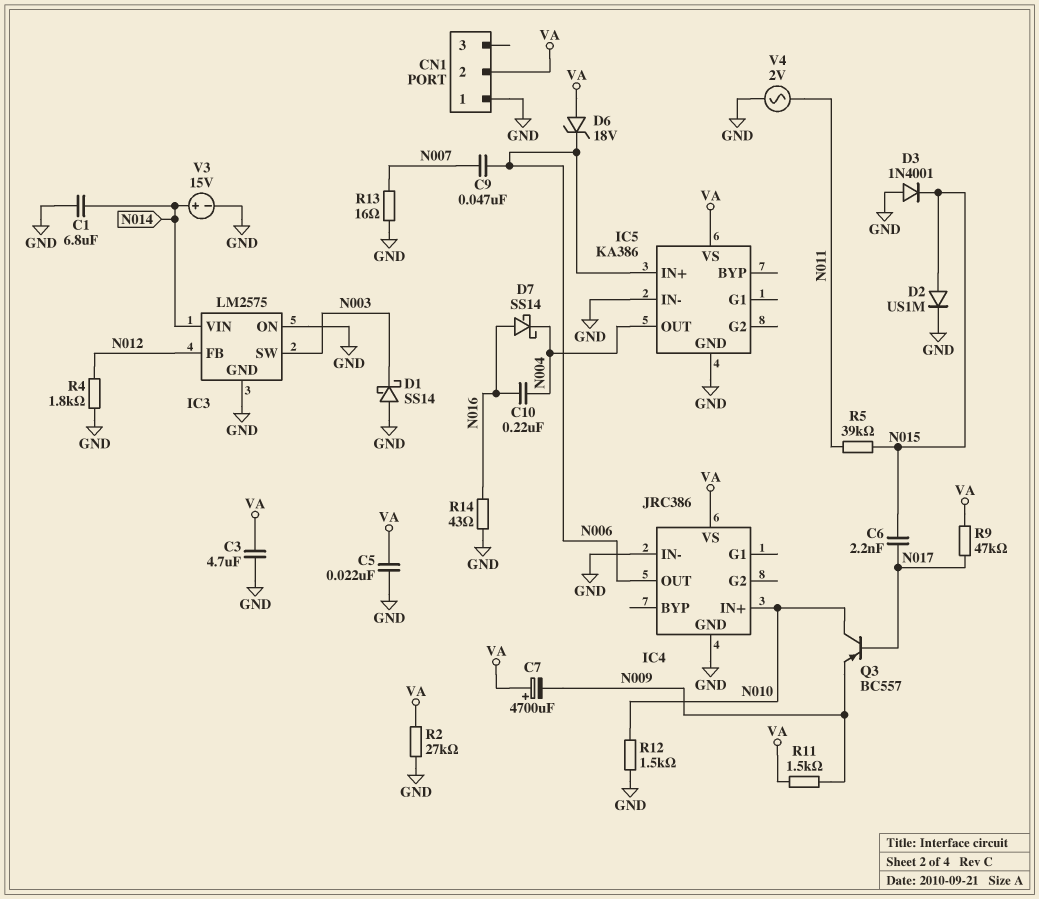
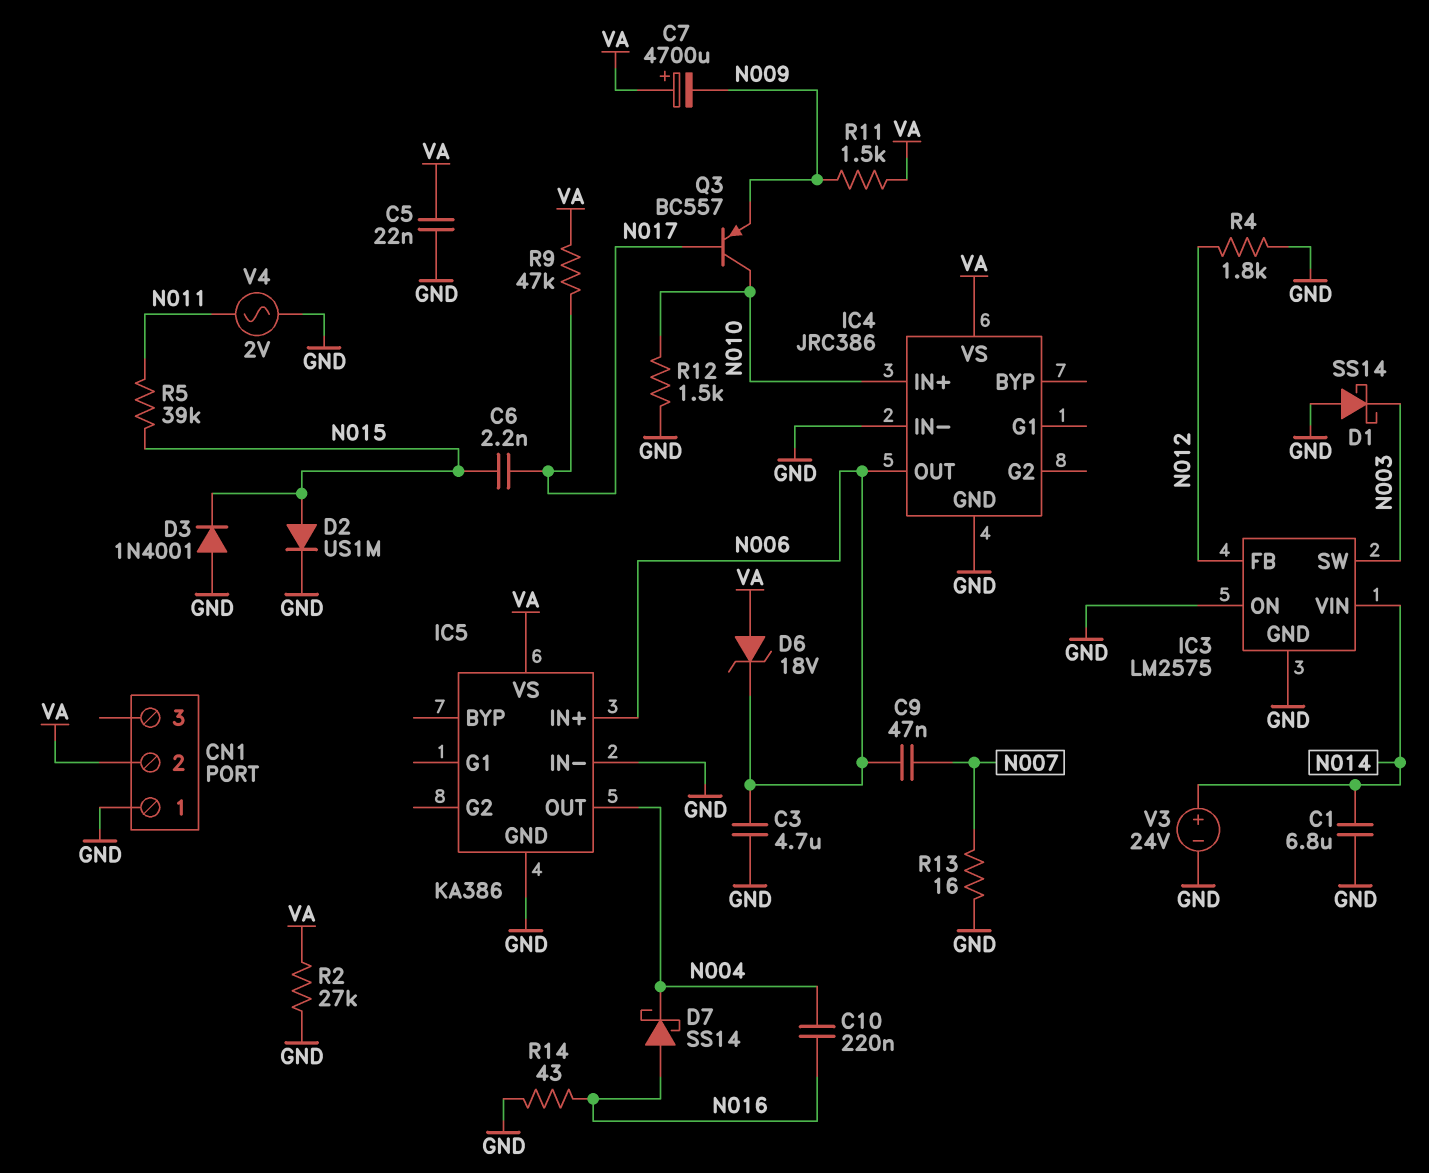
C3: 4.7uF (GND, VA) -> 4.7uF (GND, N006)
V3: 15V (plus N014, minus GND) -> 24V (plus N014, minus GND)

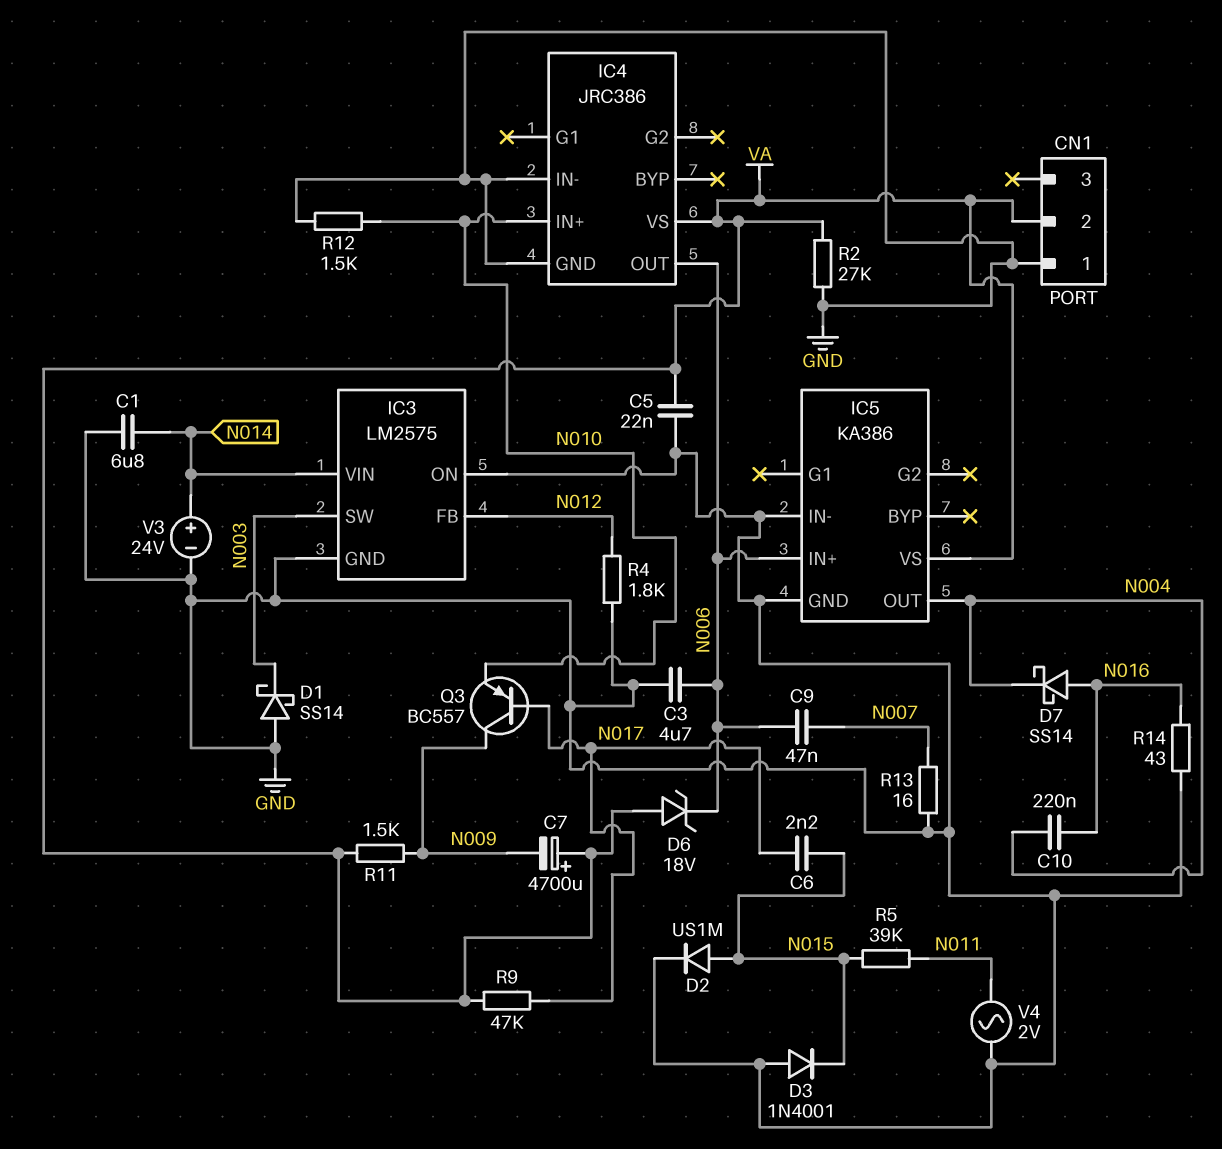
Q3: PNP BC557 (B N017, C N010, E N009) -> PNP BC557 (B N017, C N009, E N010)

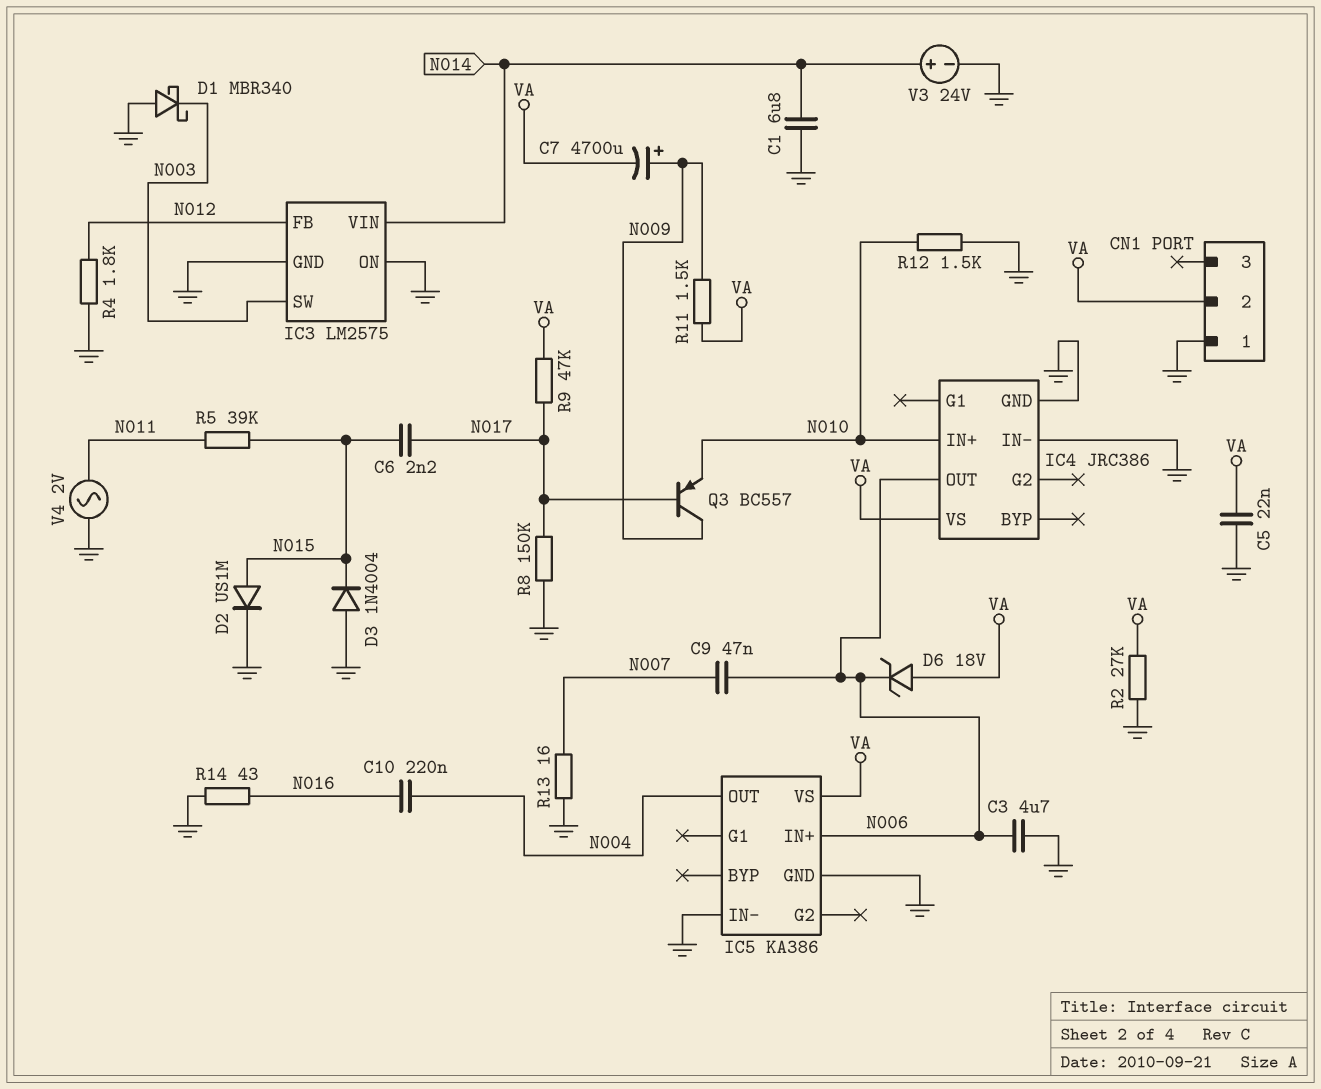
C7: 4700uF (plus VA, minus N009) -> 4700uF (plus N009, minus VA)
D1: schottky SS14 (A GND, K N003) -> schottky MBR340 (A GND, K N003)
D3: diode 1N4001 (A GND, K N015) -> diode 1N4004 (A GND, K N015)
D7: schottky SS14 (A N016, K N004) -> none
R8: none -> 150k (GND, N017)

